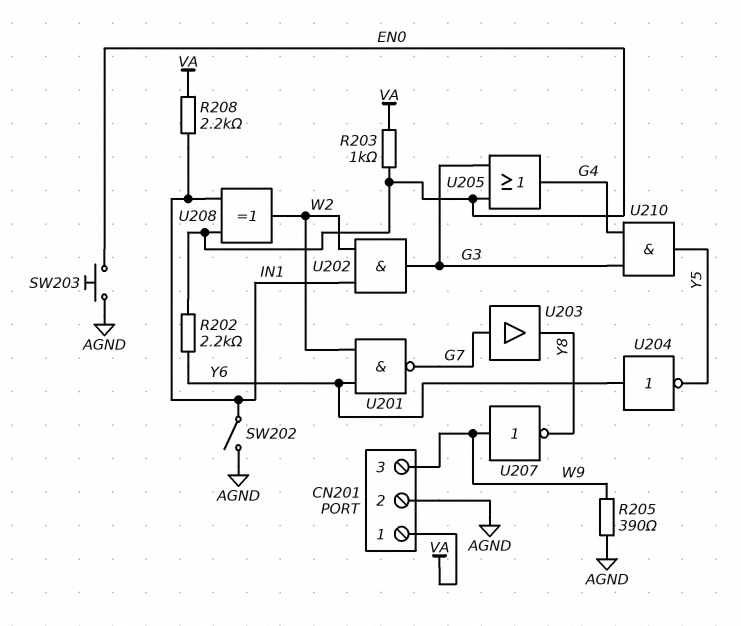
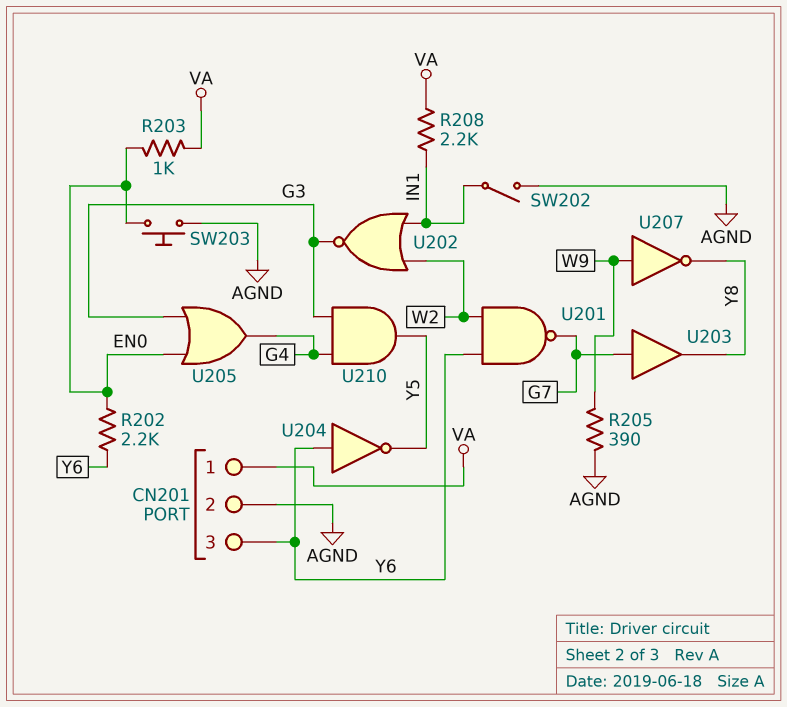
CN201 pin 3: W9 -> Y6
U202: AND (in IN1, in W2, out G3) -> NOR (in IN1, in W2, out G3)
U208: XOR (in EN0, in IN1, out W2) -> none

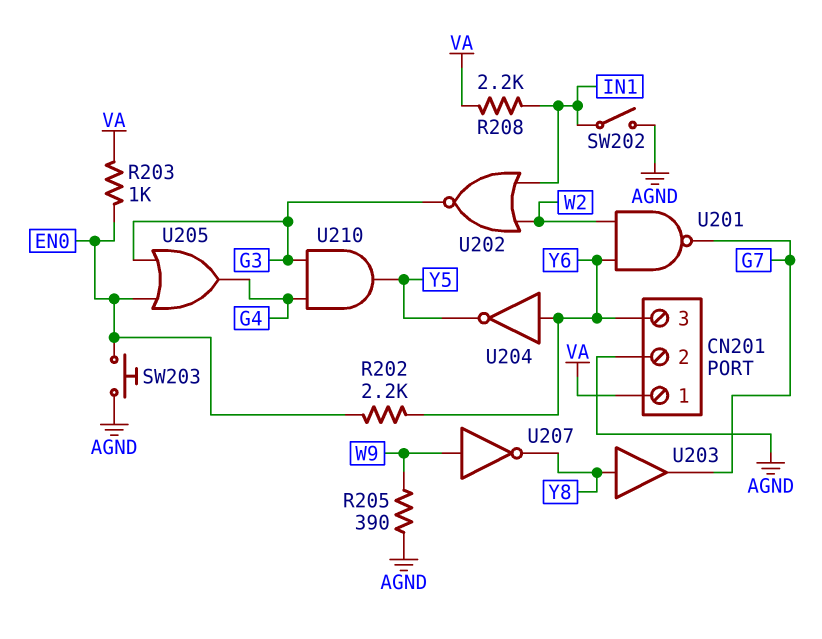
U203: buffer (in G7, out Y8) -> buffer (in Y8, out G7)

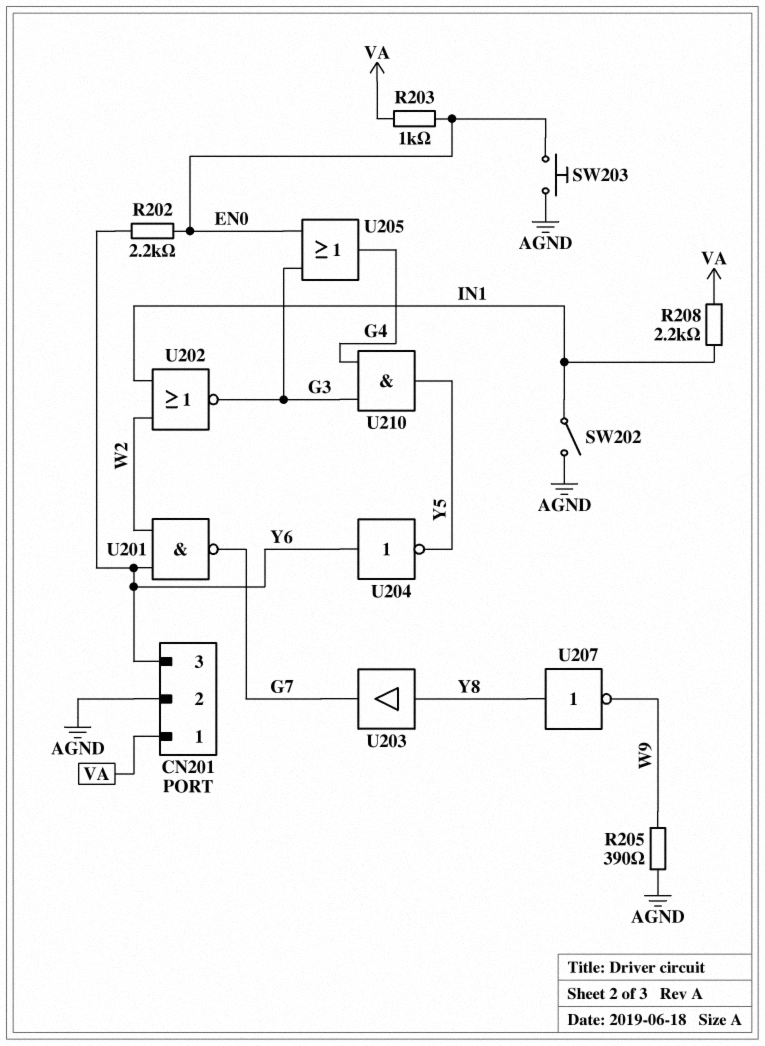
U207: NOT (in W9, out Y8) -> NOT (in Y8, out W9)

